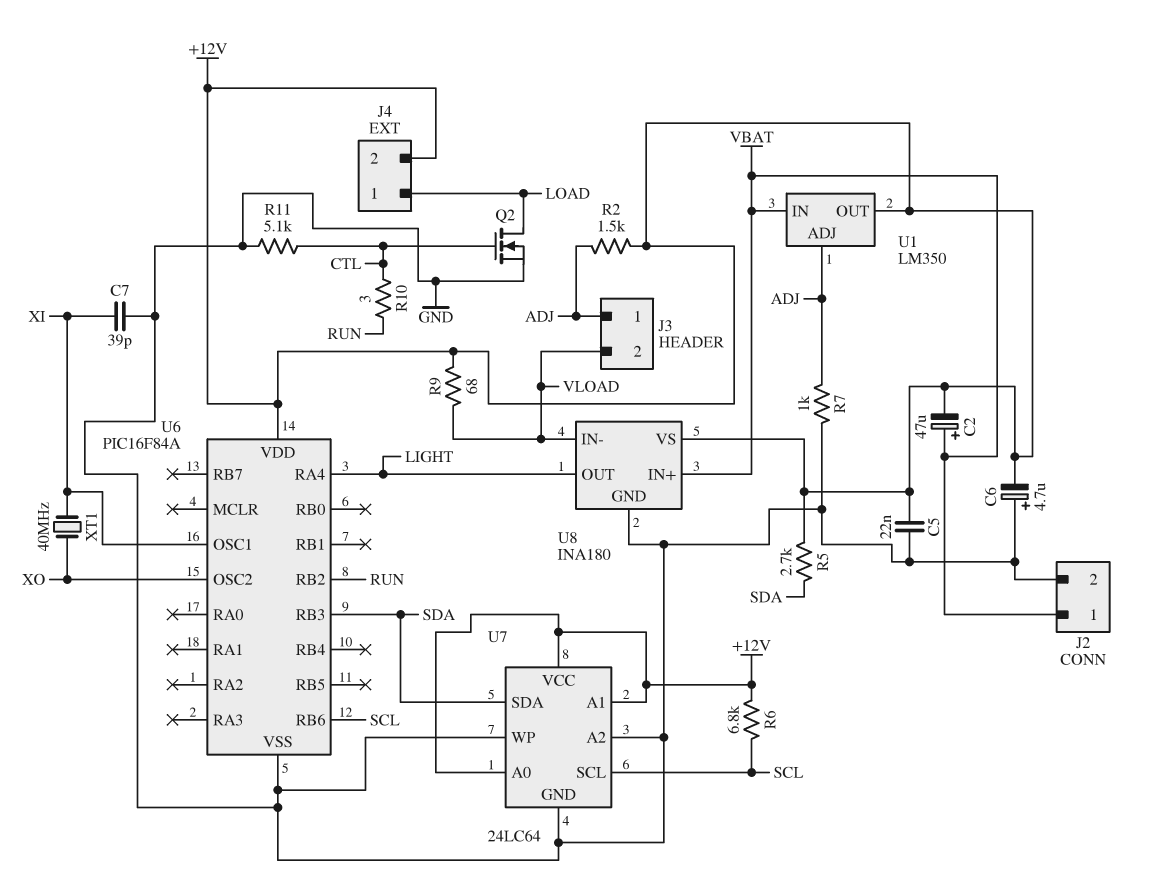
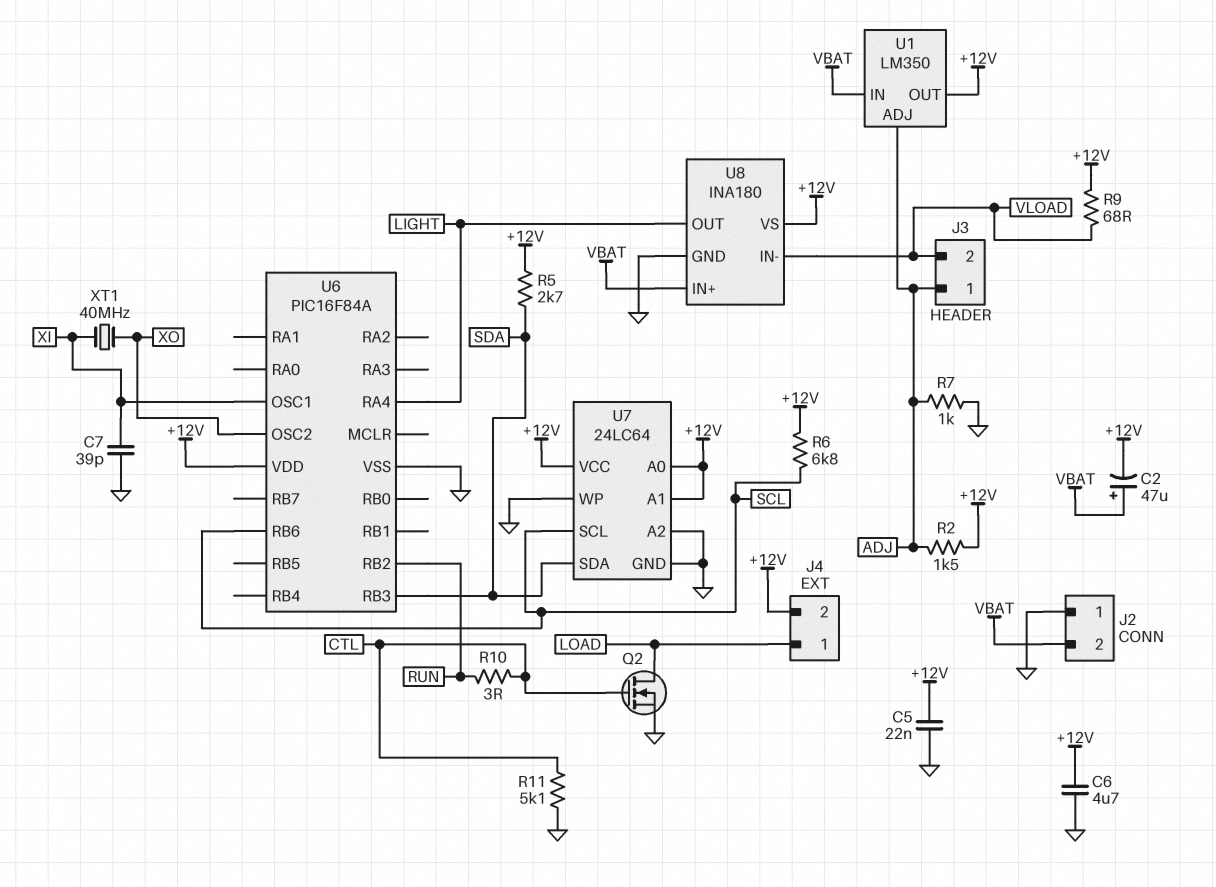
C6: 4.7uF (plus GND, minus +12V) -> 4.7uF (+12V, GND)
J2 pin 1: VBAT -> GND
J2 pin 2: GND -> VBAT

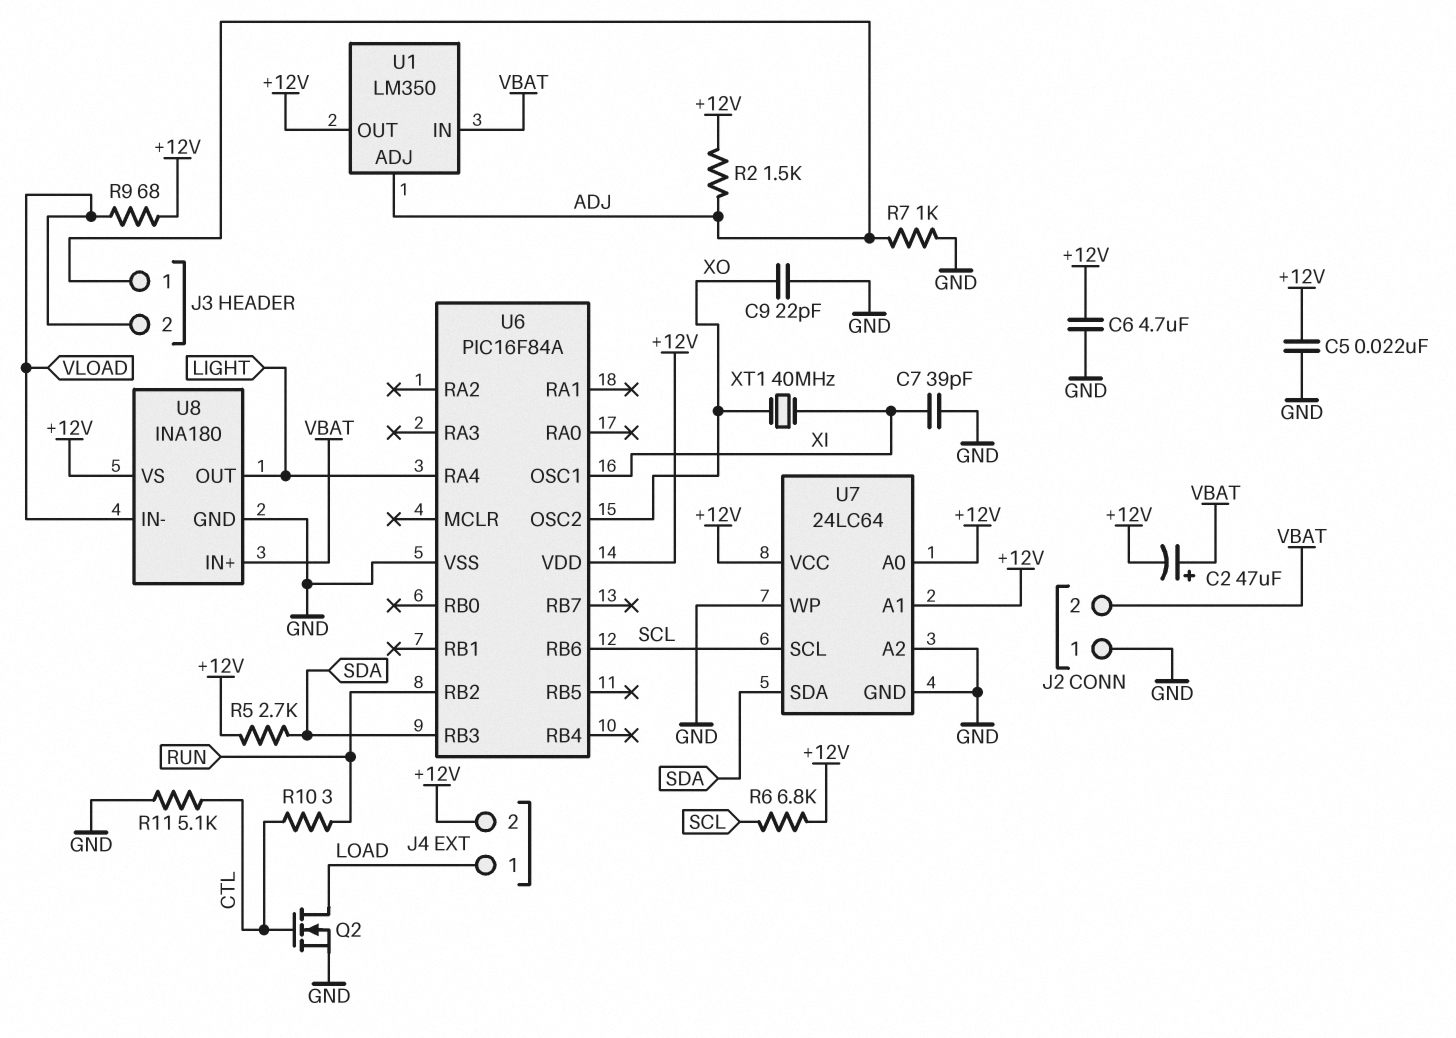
C9: none -> 22pF (GND, XO)

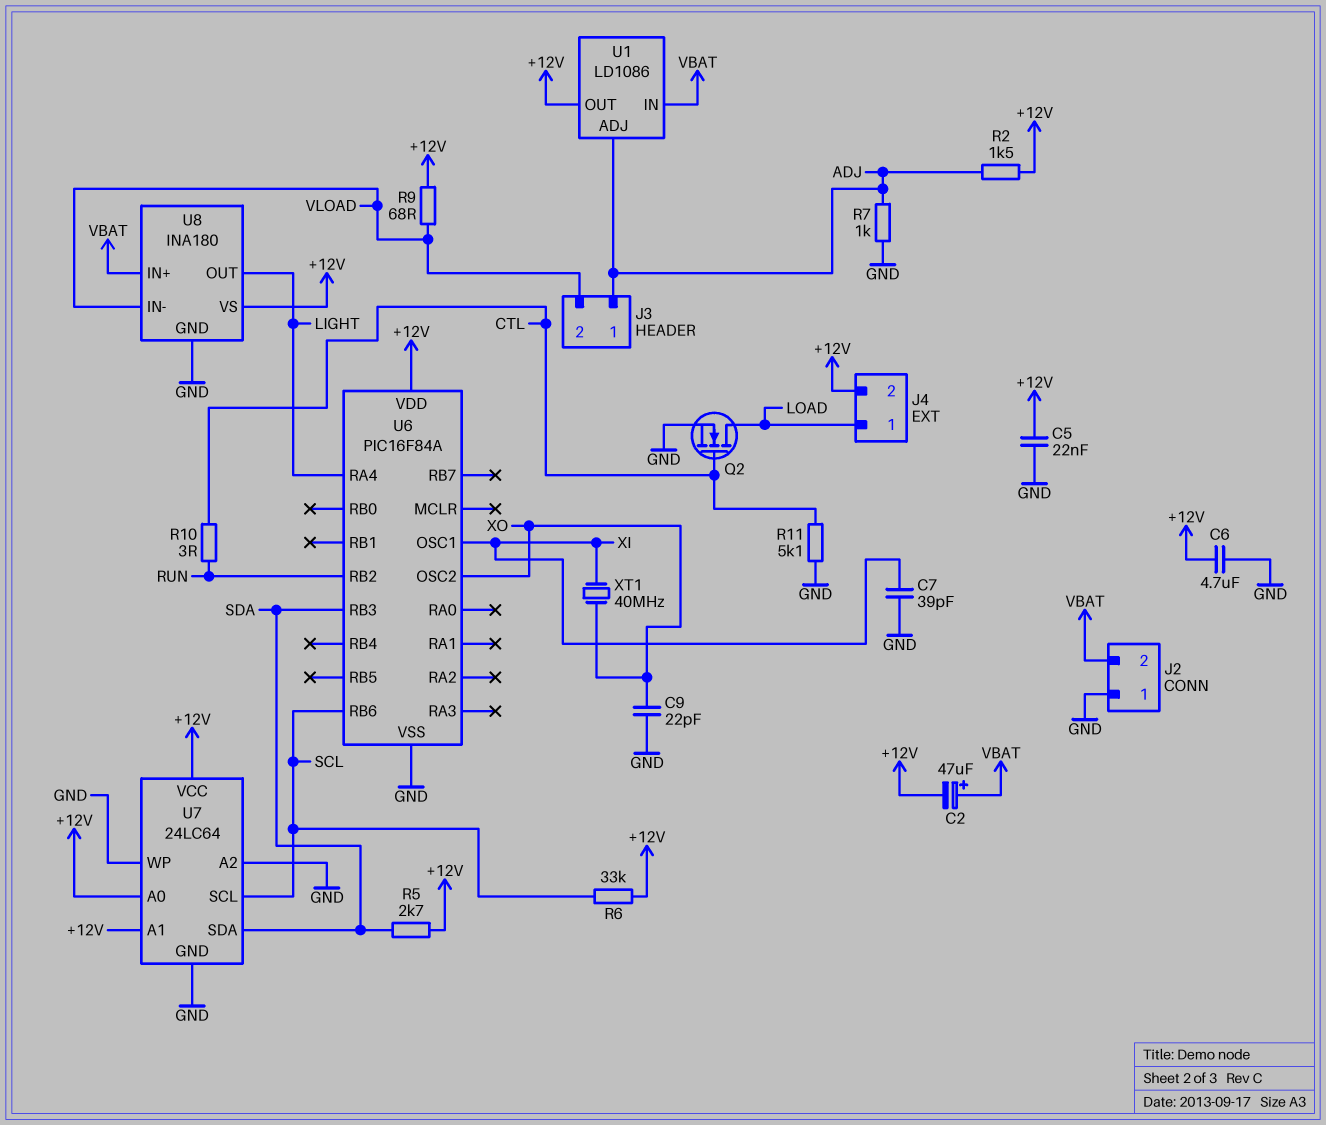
R6: 6.8k (+12V, SCL) -> 33k (+12V, SCL)
U1: LM350 -> LD1086

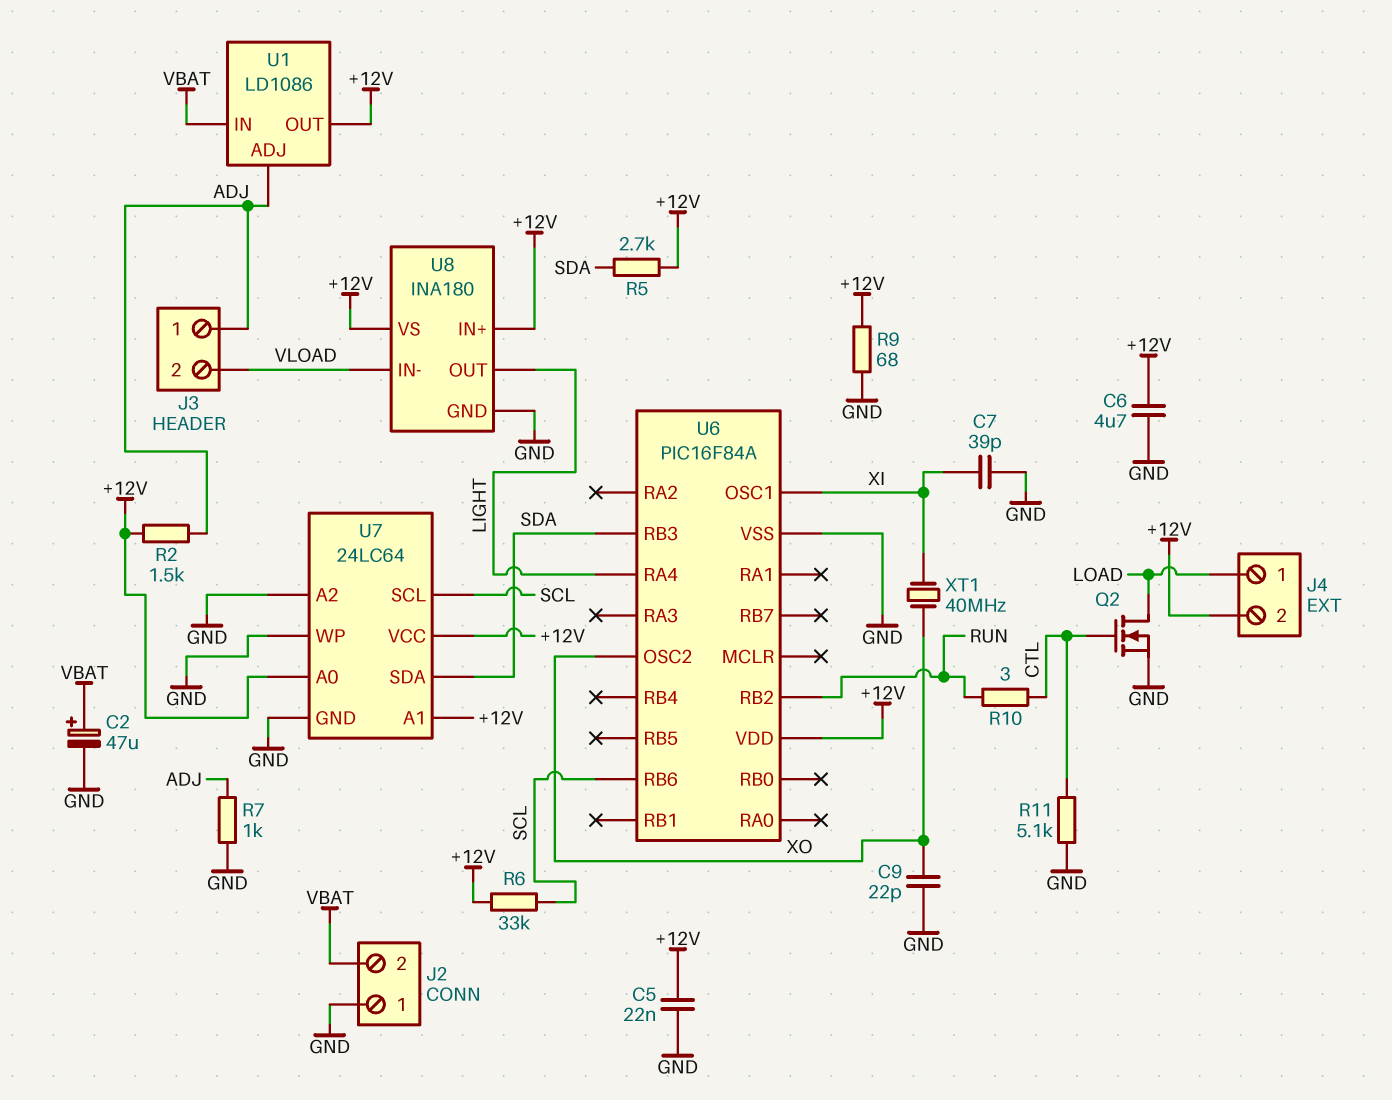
C2: 47uF (plus VBAT, minus +12V) -> 47uF (plus VBAT, minus GND)
R9: 68 (+12V, VLOAD) -> 68 (+12V, GND)
U8 pin IN+: VBAT -> +12V

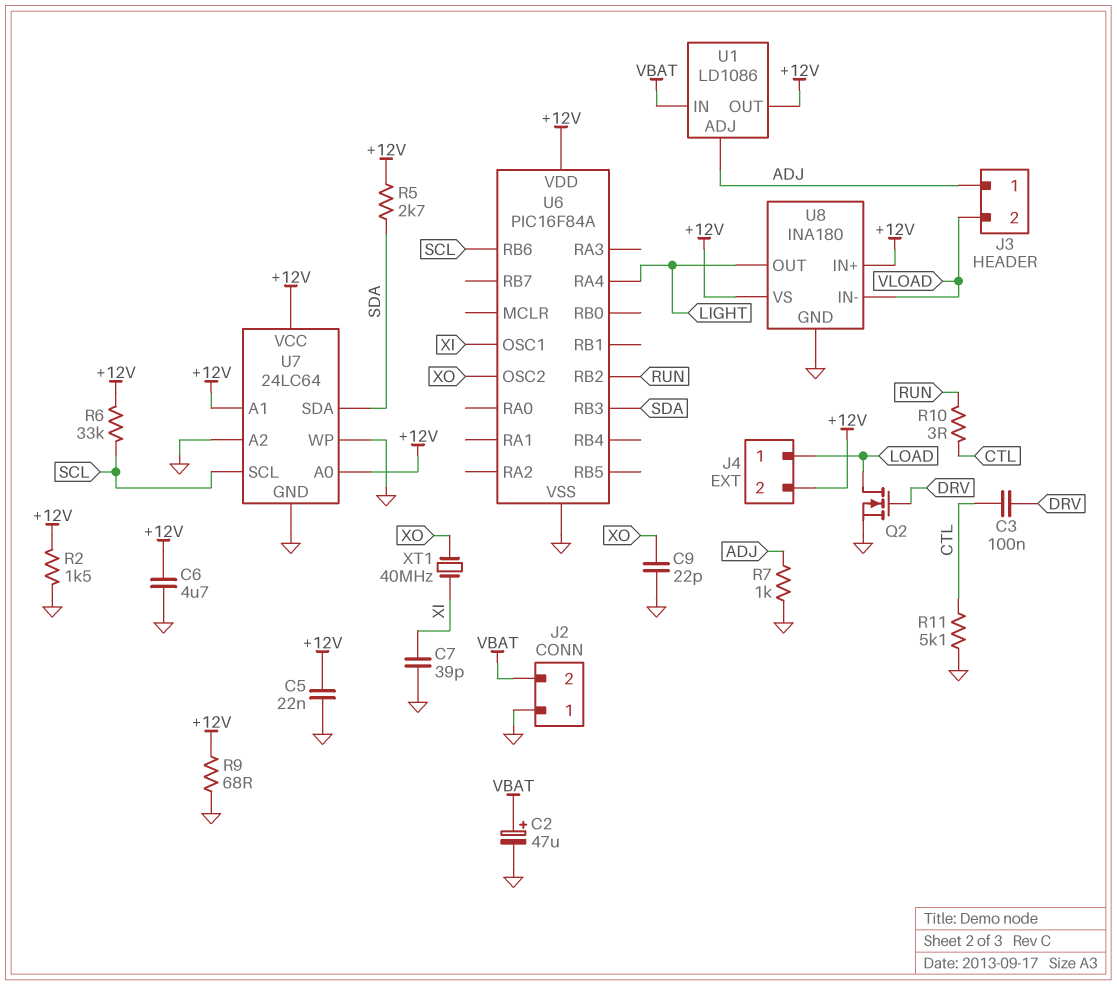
C3: none -> 100nF (CTL, DRV)
Q2: NMOS (G CTL, D LOAD, S GND) -> NMOS (G DRV, D LOAD, S GND)
R2: 1.5k (+12V, ADJ) -> 1.5k (+12V, GND)

